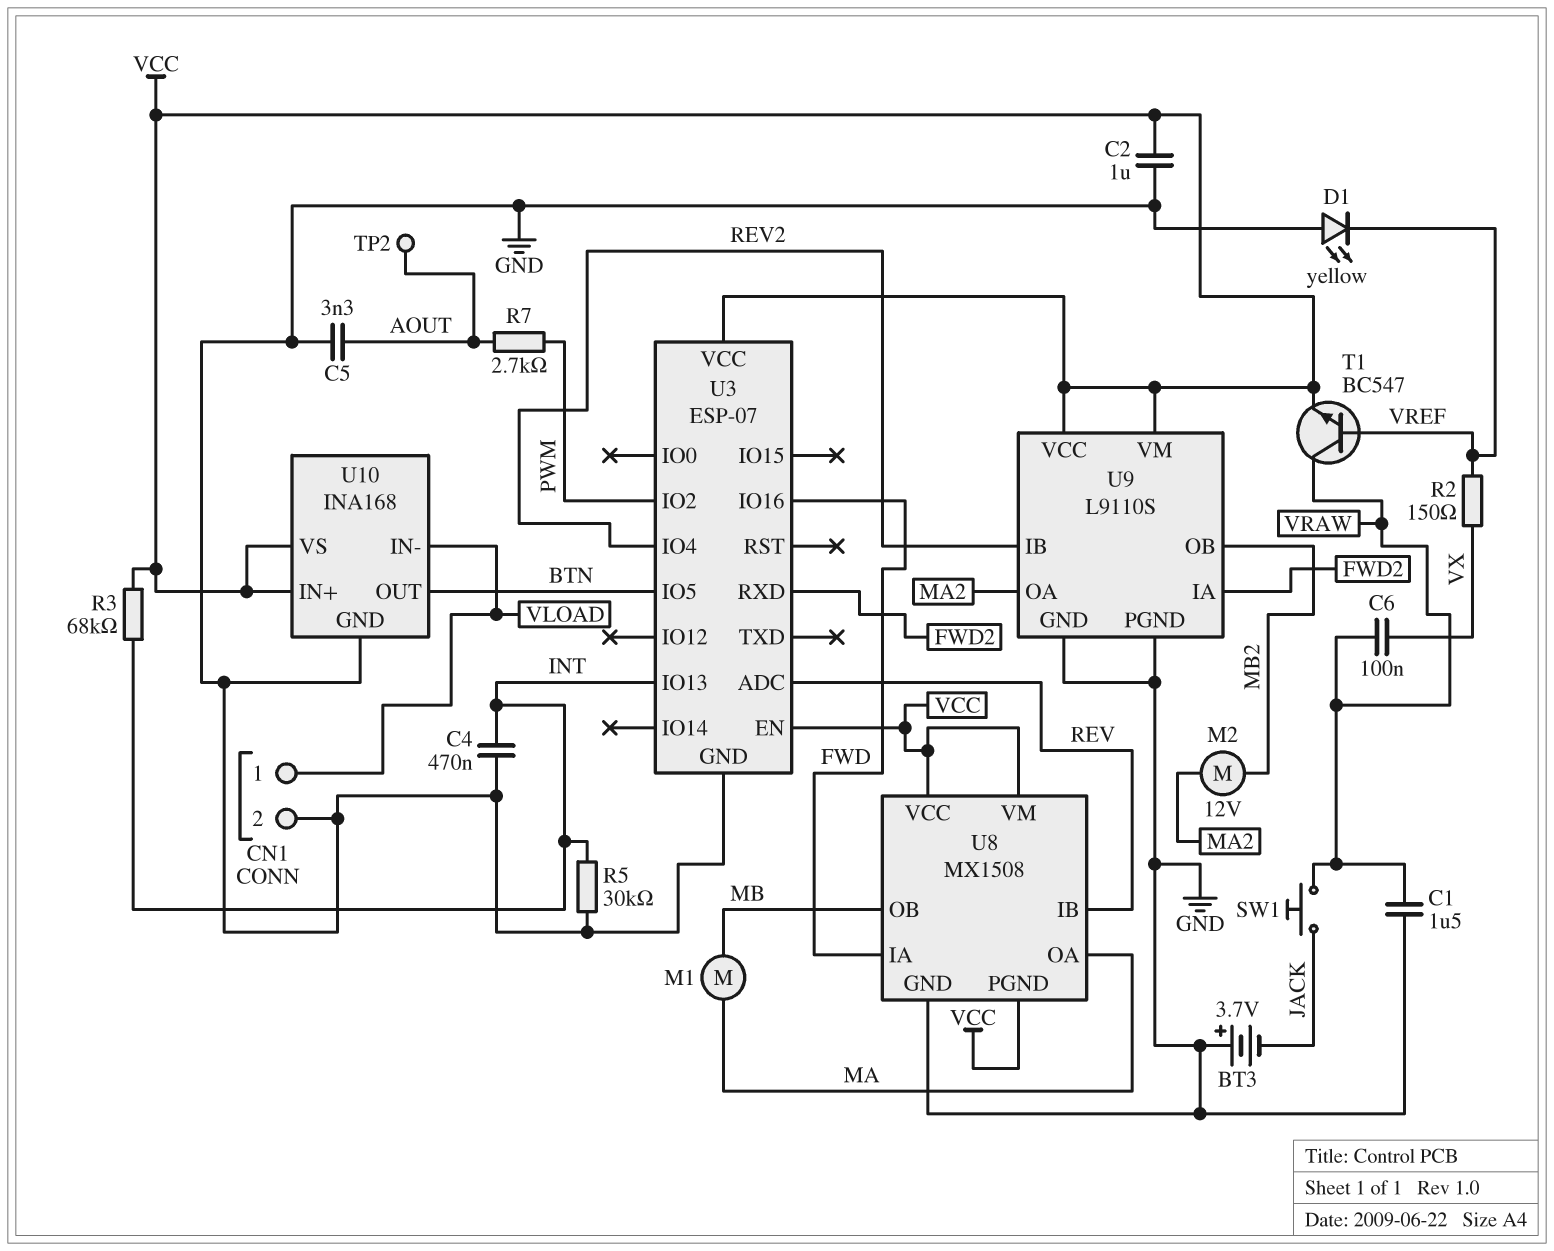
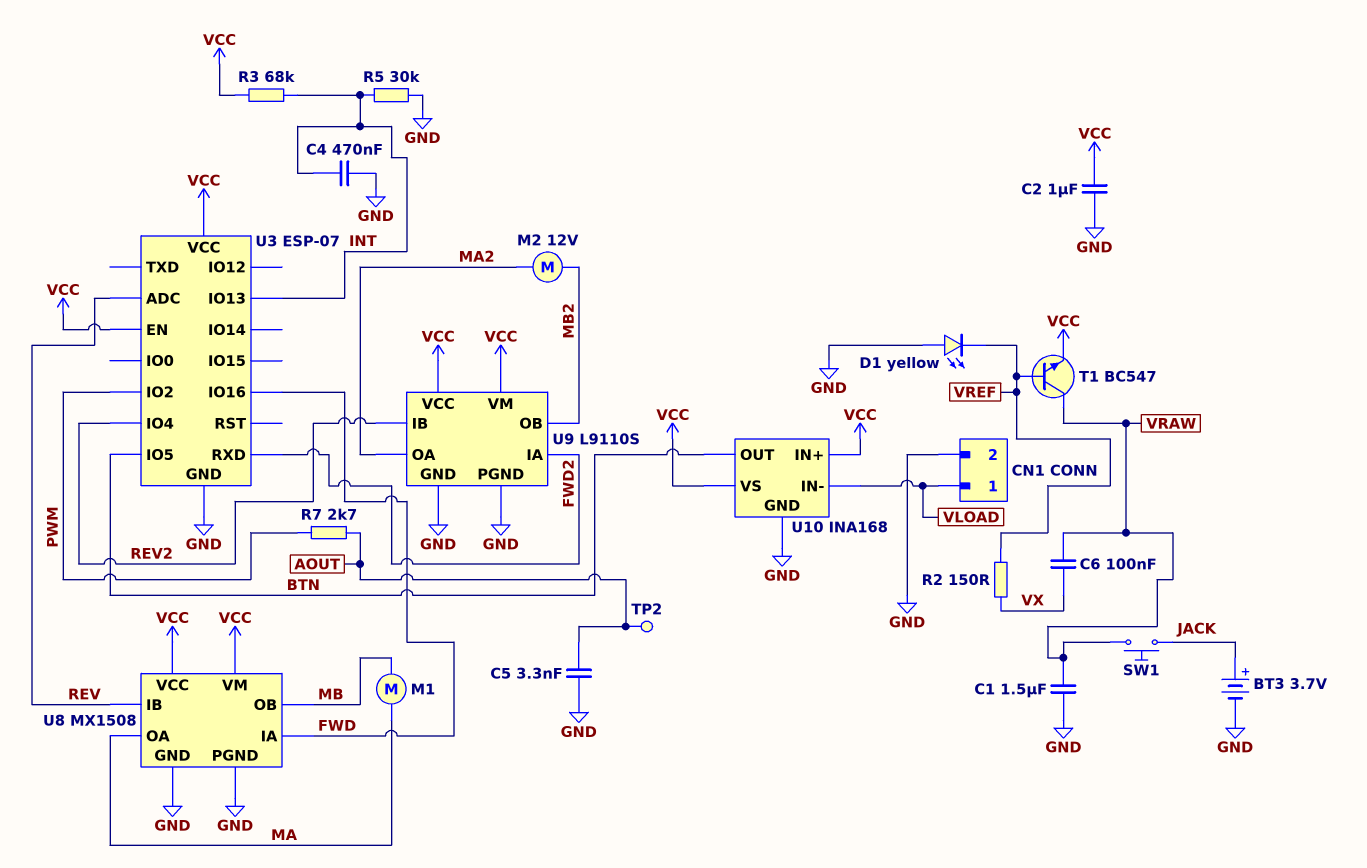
BT3: 3.7V (plus GND, minus JACK) -> 3.7V (plus JACK, minus GND)
U8 pin PGND: VCC -> GND

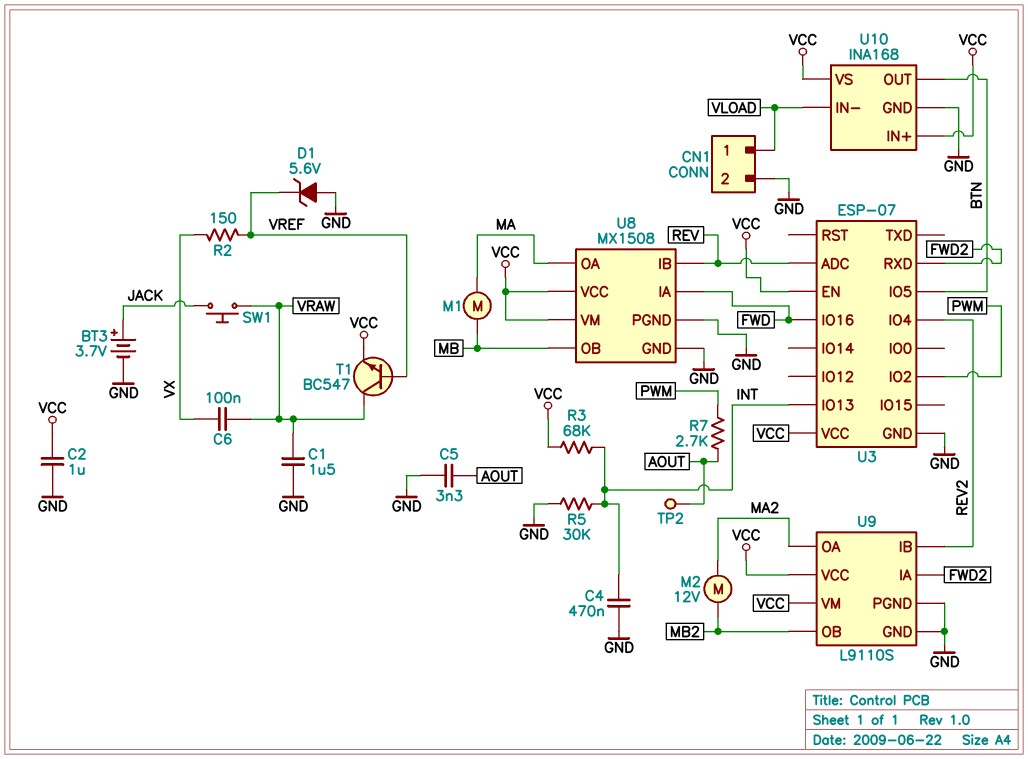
D1: LED yellow (A GND, K VREF) -> zener 5.6V (A GND, K VREF)

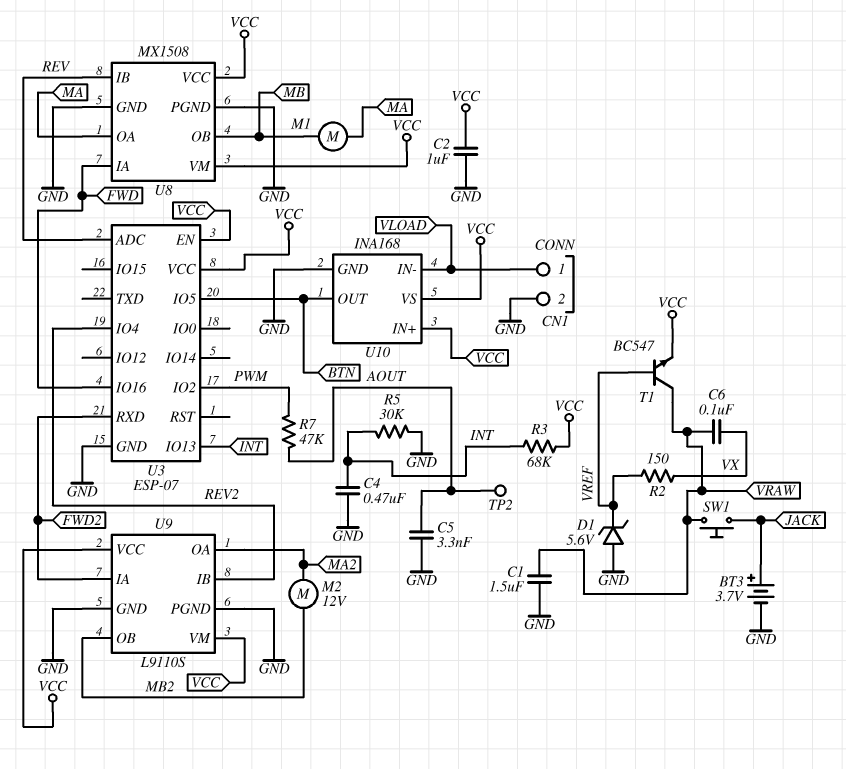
R7: 2.7k (AOUT, PWM) -> 47k (AOUT, PWM)

